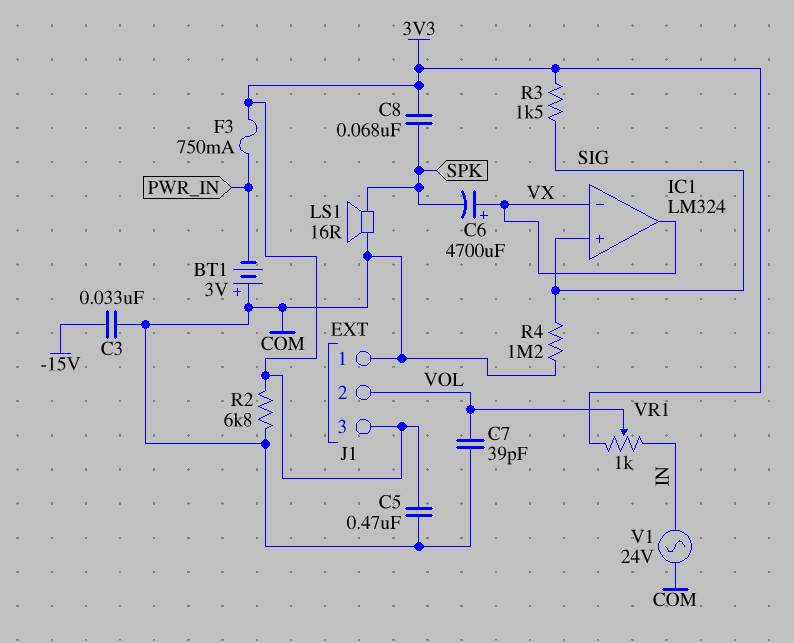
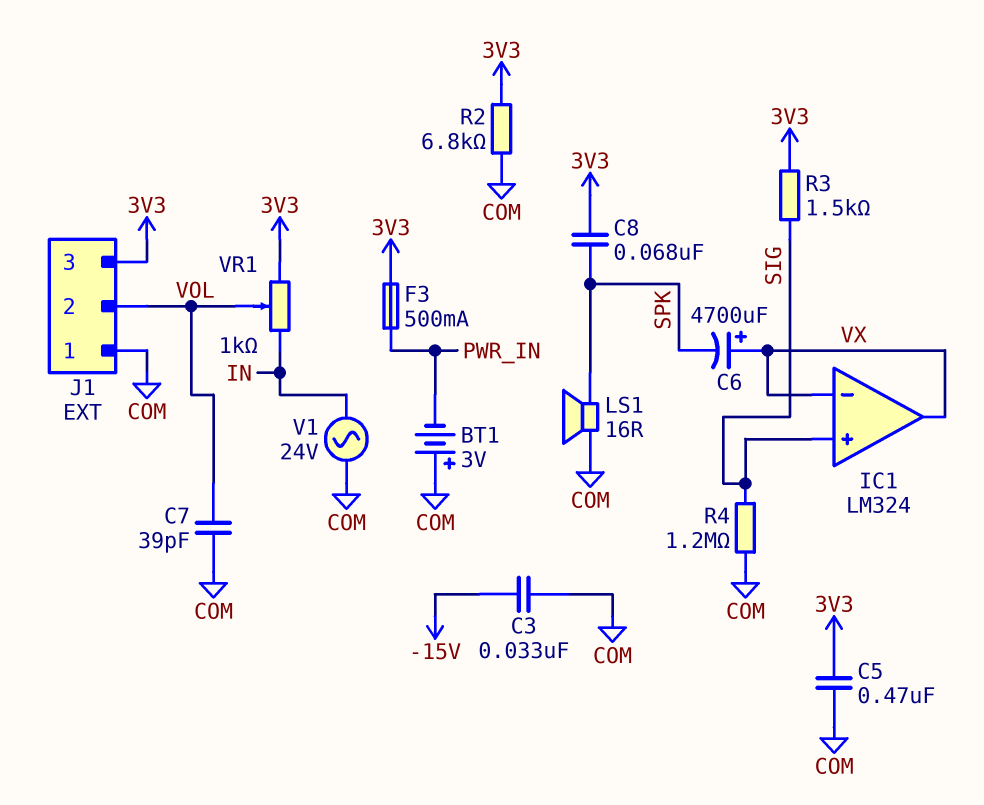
F3: 750mA (3V3, PWR_IN) -> 500mA (3V3, PWR_IN)

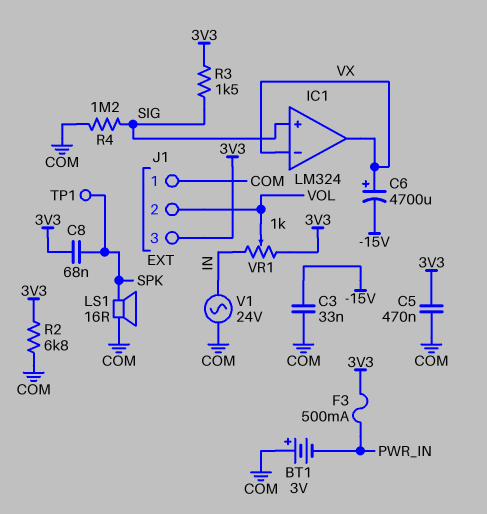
C6: 4700uF (plus VX, minus SPK) -> 4700uF (plus VX, minus -15V)
C7: 39pF (COM, VOL) -> none
TP1: none -> test point (SPK)

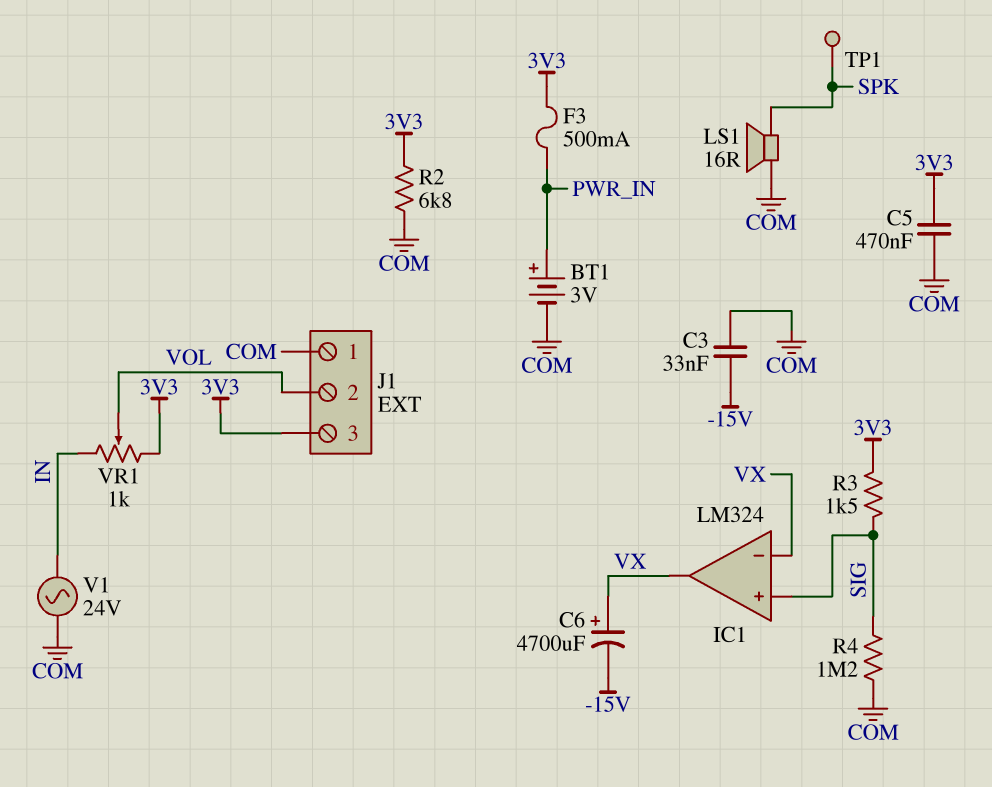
BT1: 3V (plus COM, minus PWR_IN) -> 3V (plus PWR_IN, minus COM)
C8: 68nF (3V3, SPK) -> none

